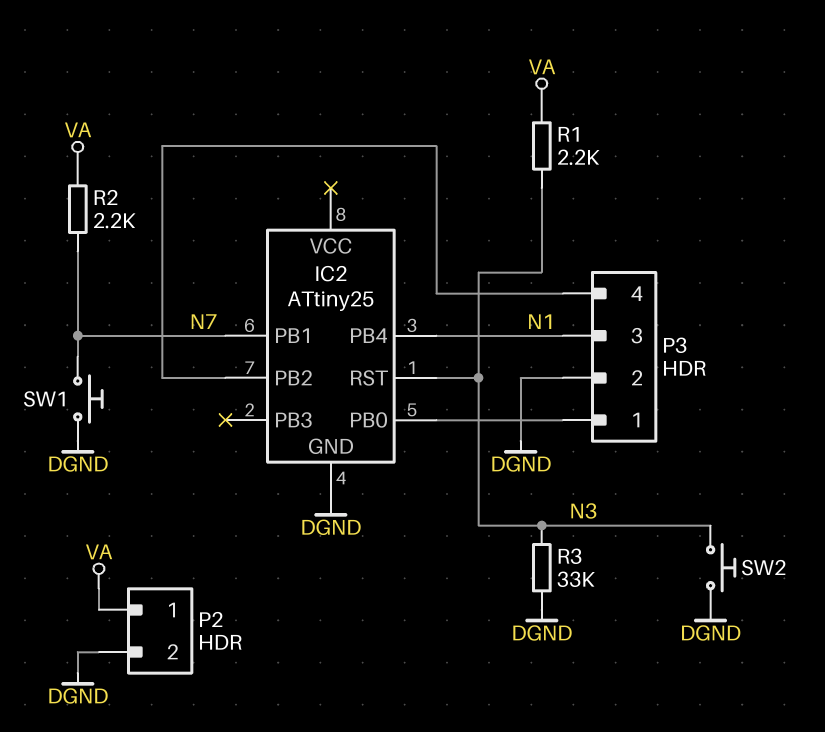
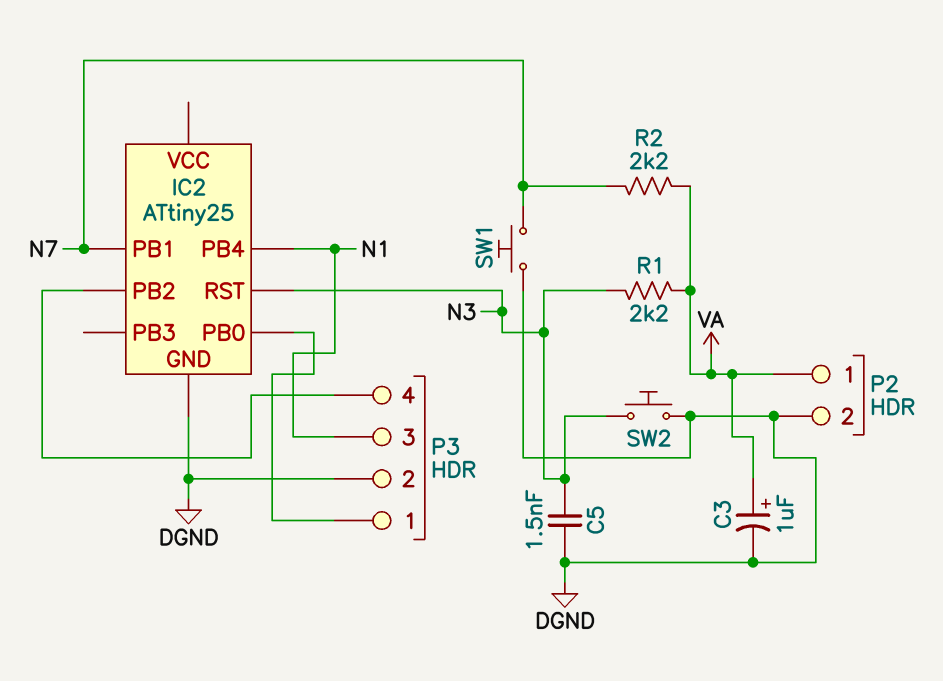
C3: none -> 1uF (plus VA, minus DGND)
C5: none -> 1.5nF (DGND, N3)
R3: 33k (DGND, N3) -> none

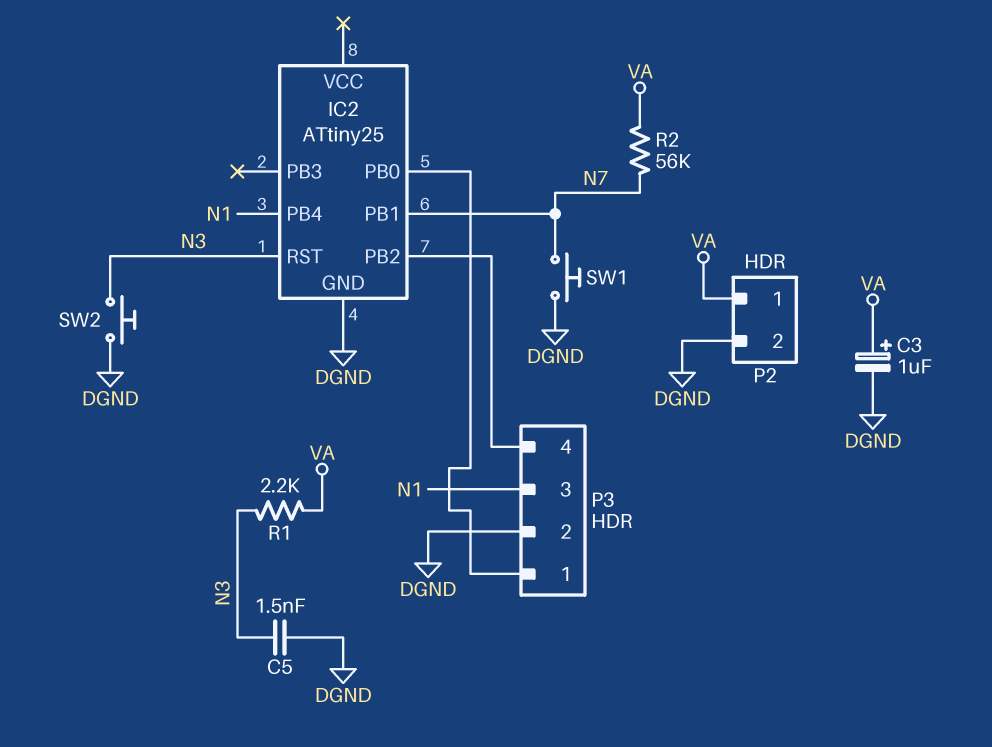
R2: 2.2k (N7, VA) -> 56k (N7, VA)

